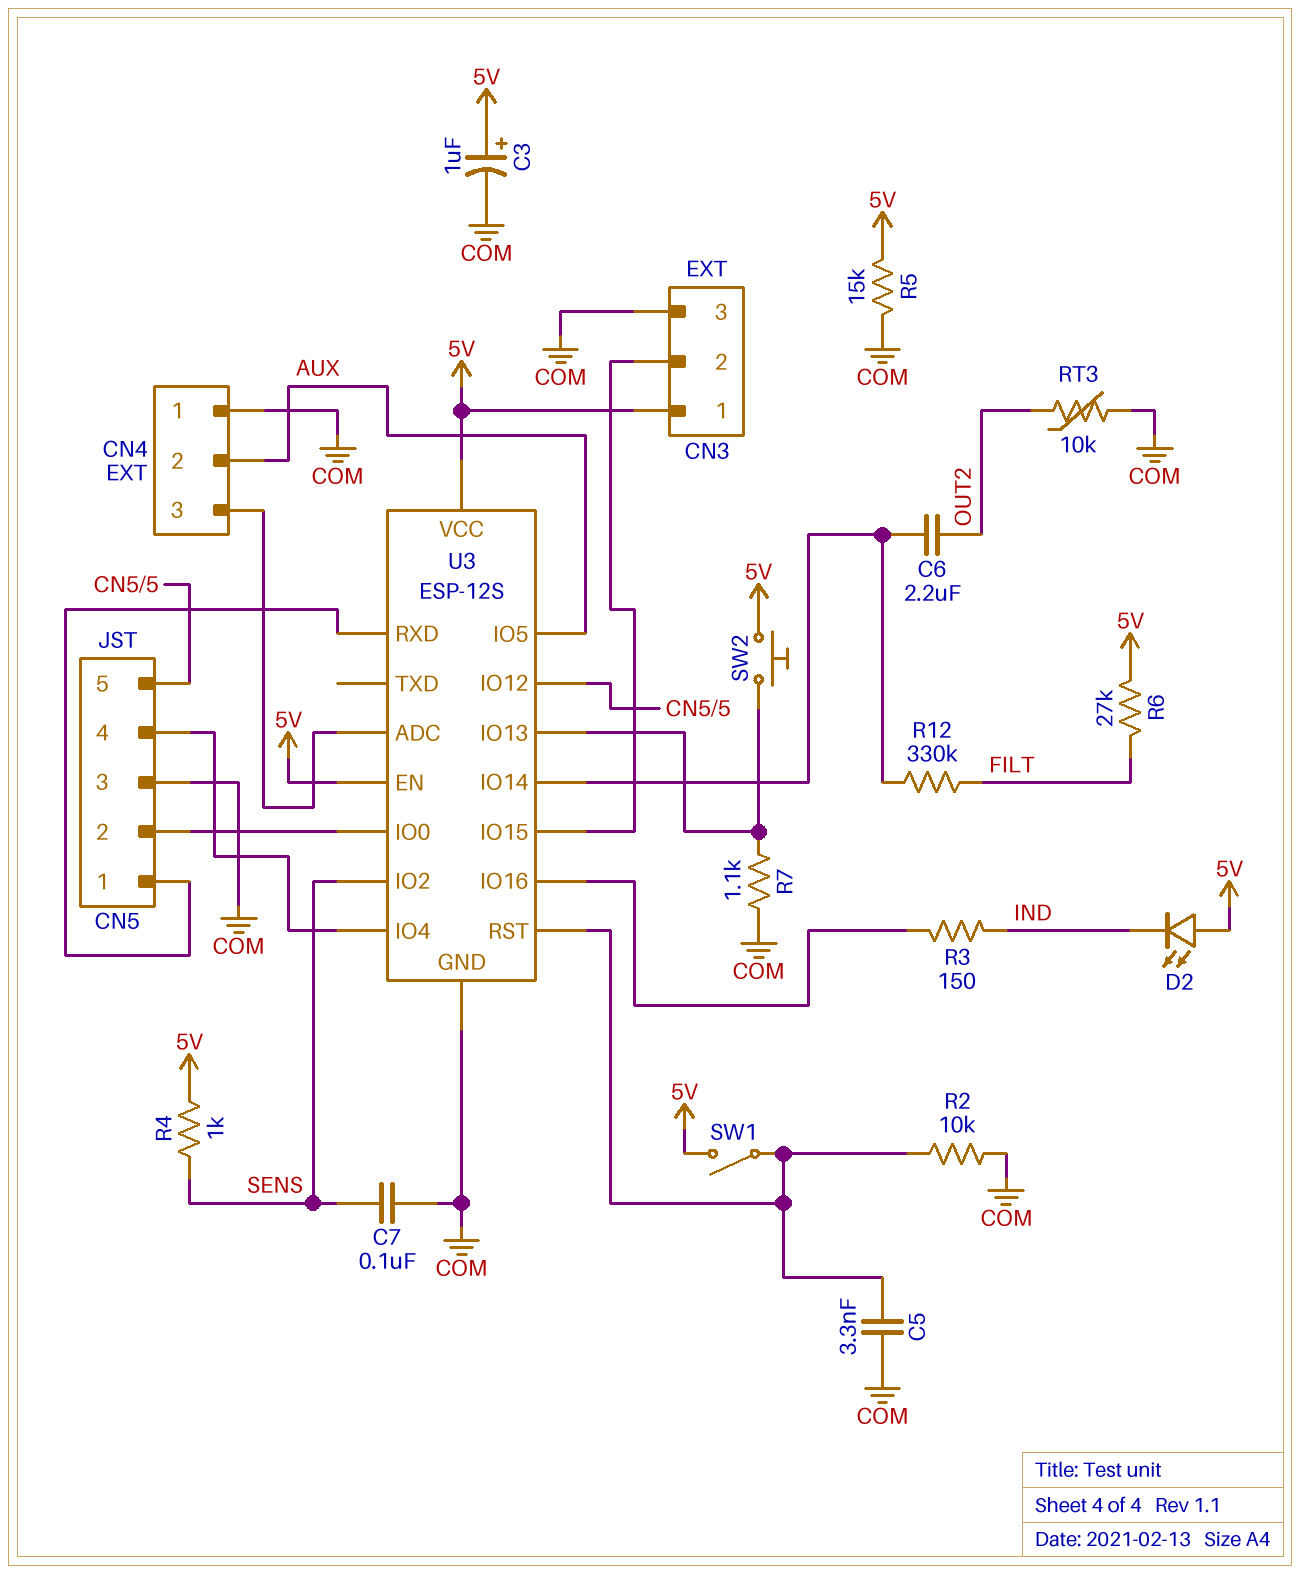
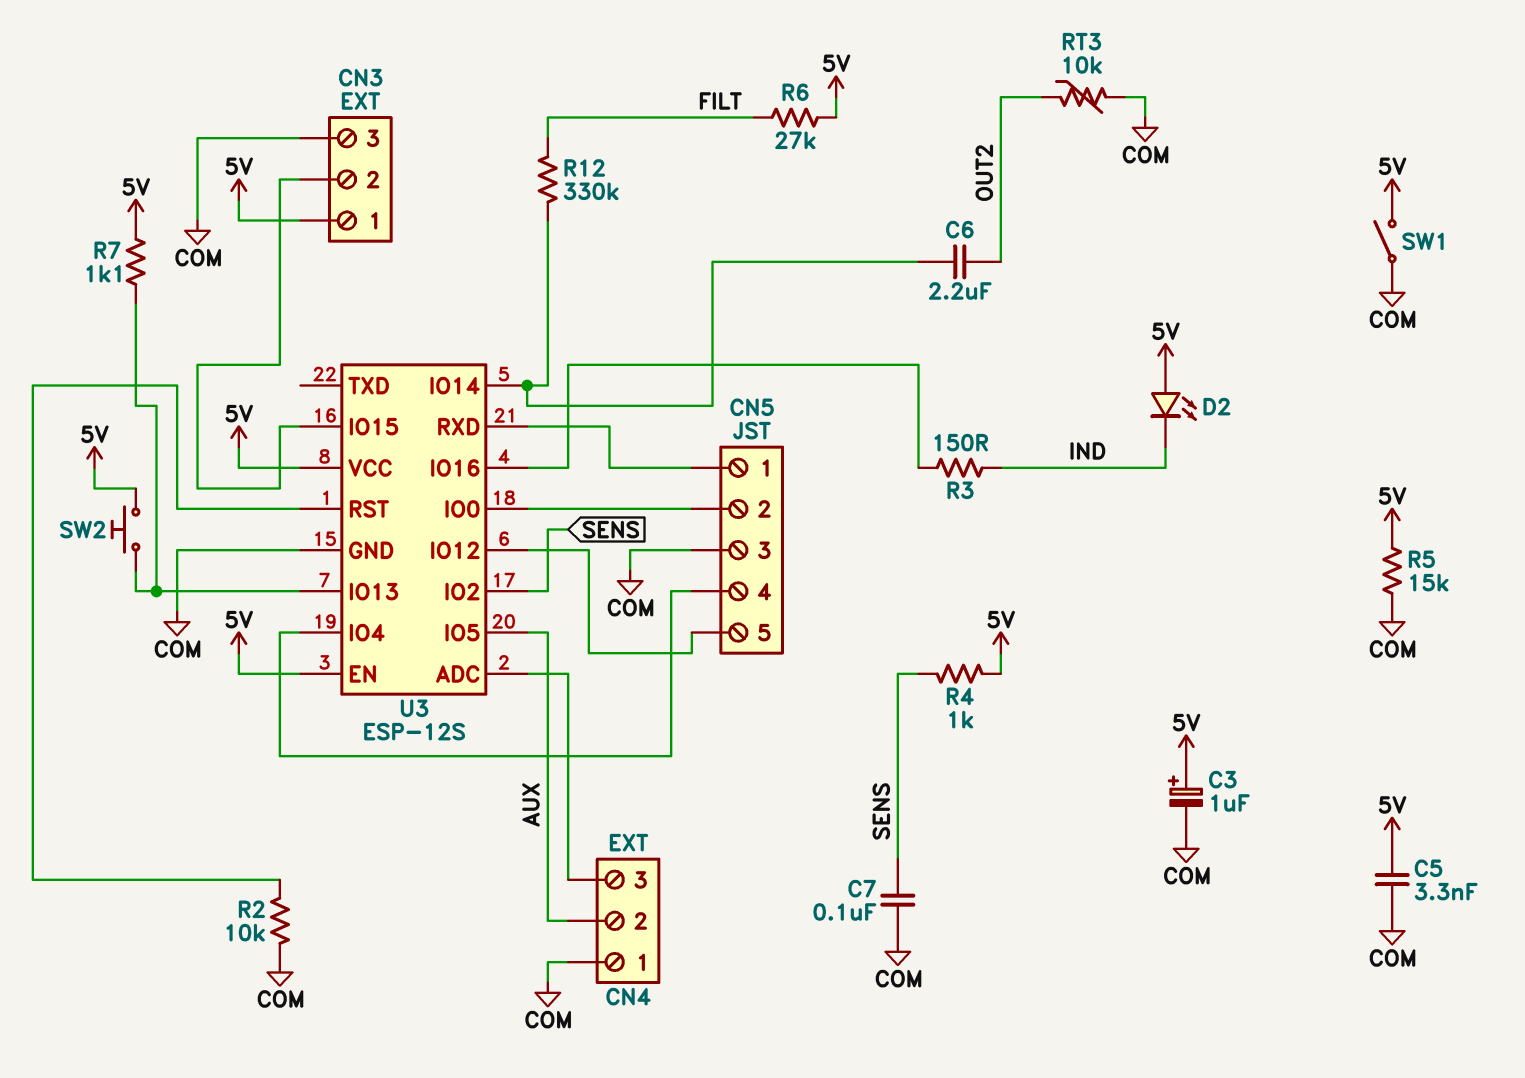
C5: 3.3nF (COM, U3/RST) -> 3.3nF (5V, COM)
R7: 1.1k (COM, U3/IO13) -> 1.1k (5V, U3/IO13)
SW1: switch (5V, U3/RST) -> switch (5V, COM)

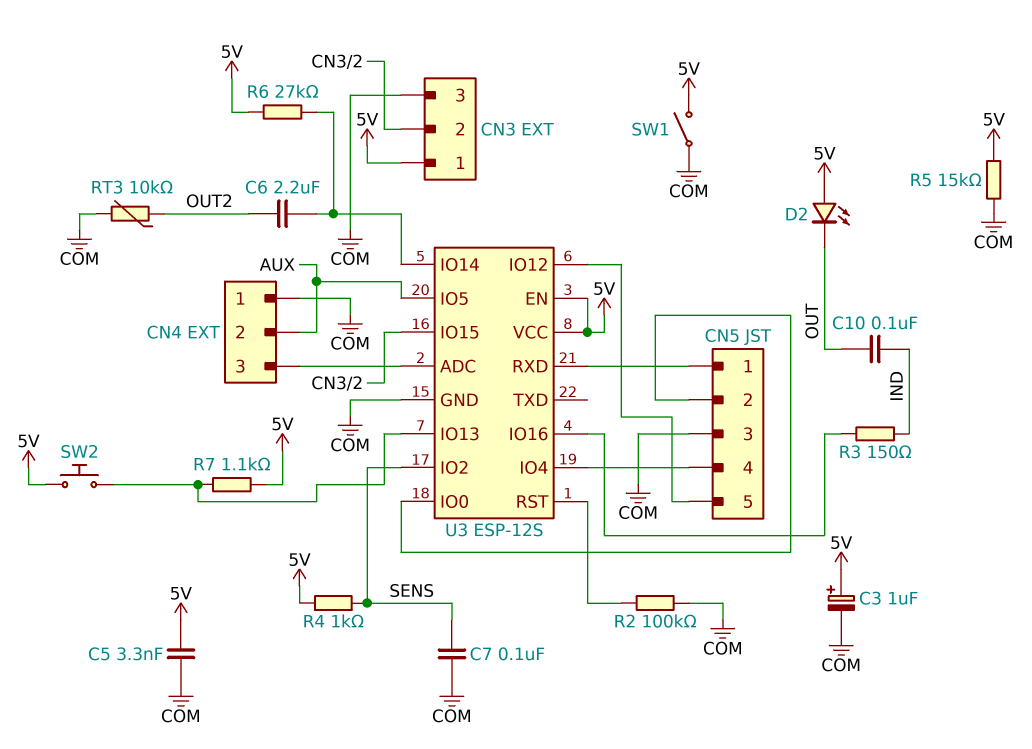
C10: none -> 100nF (IND, OUT)
D2: LED (A 5V, K IND) -> LED (A 5V, K OUT)
R2: 10k (COM, U3/RST) -> 100k (COM, U3/RST)
R6: 27k (5V, FILT) -> 27k (5V, U3/IO14)
R12: 330k (FILT, U3/IO14) -> none

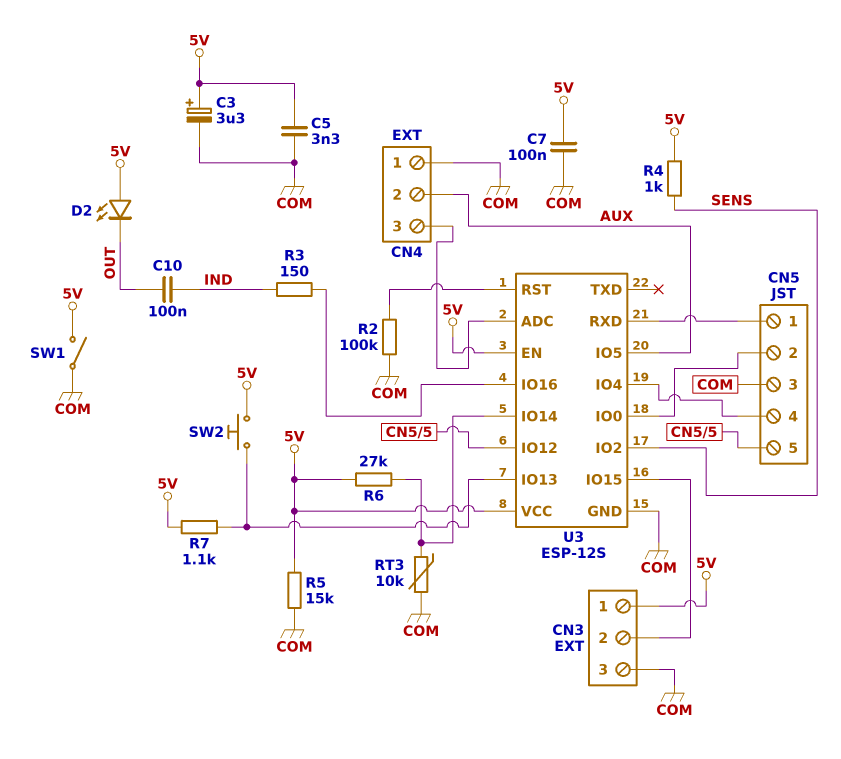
C3: 1uF (plus 5V, minus COM) -> 3.3uF (plus 5V, minus COM)
C6: 2.2uF (OUT2, U3/IO14) -> none
C7: 100nF (COM, SENS) -> 100nF (5V, COM)
RT3: 10k (COM, OUT2) -> 10k (COM, U3/IO14)

